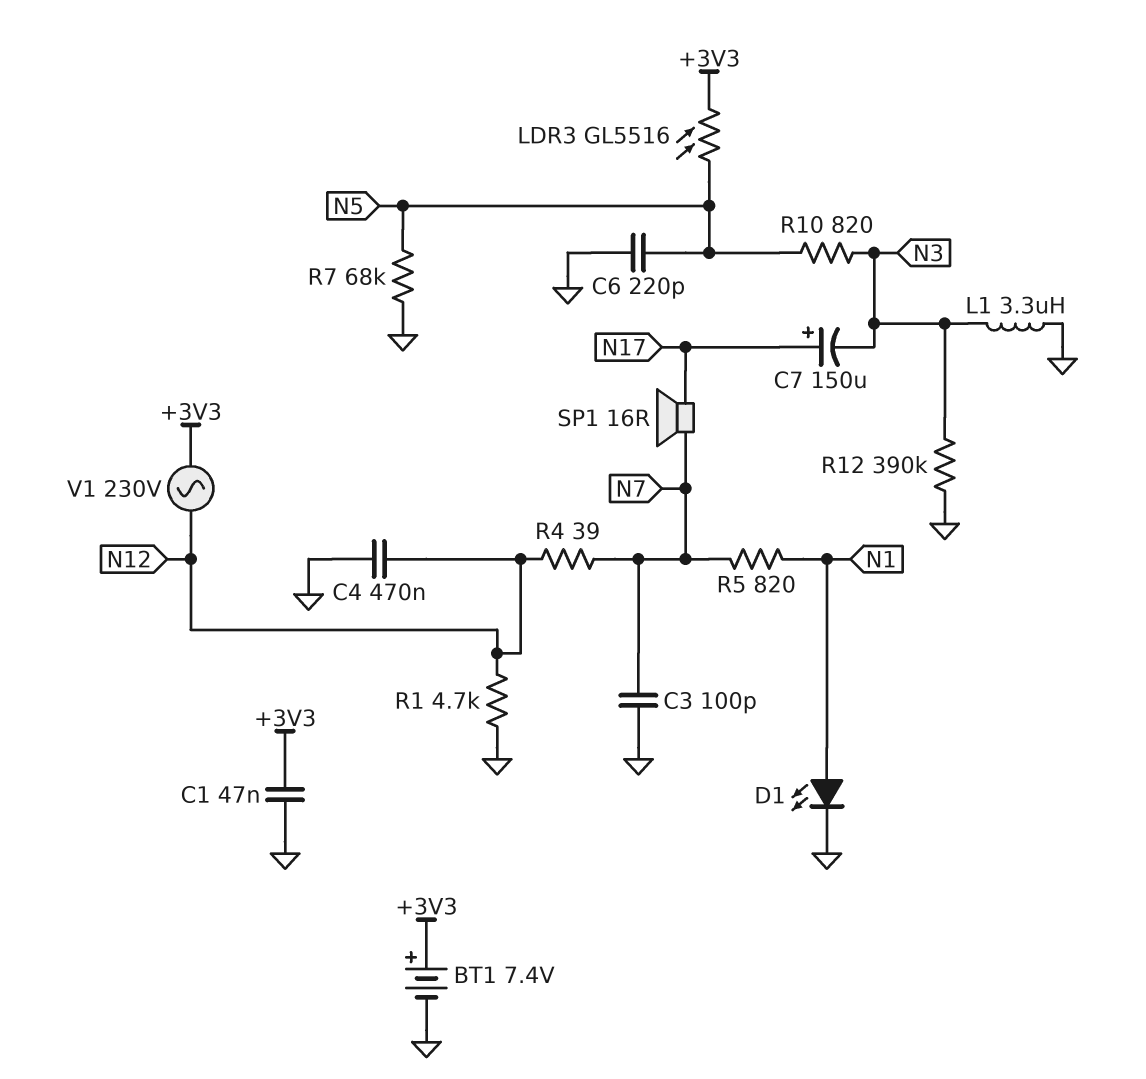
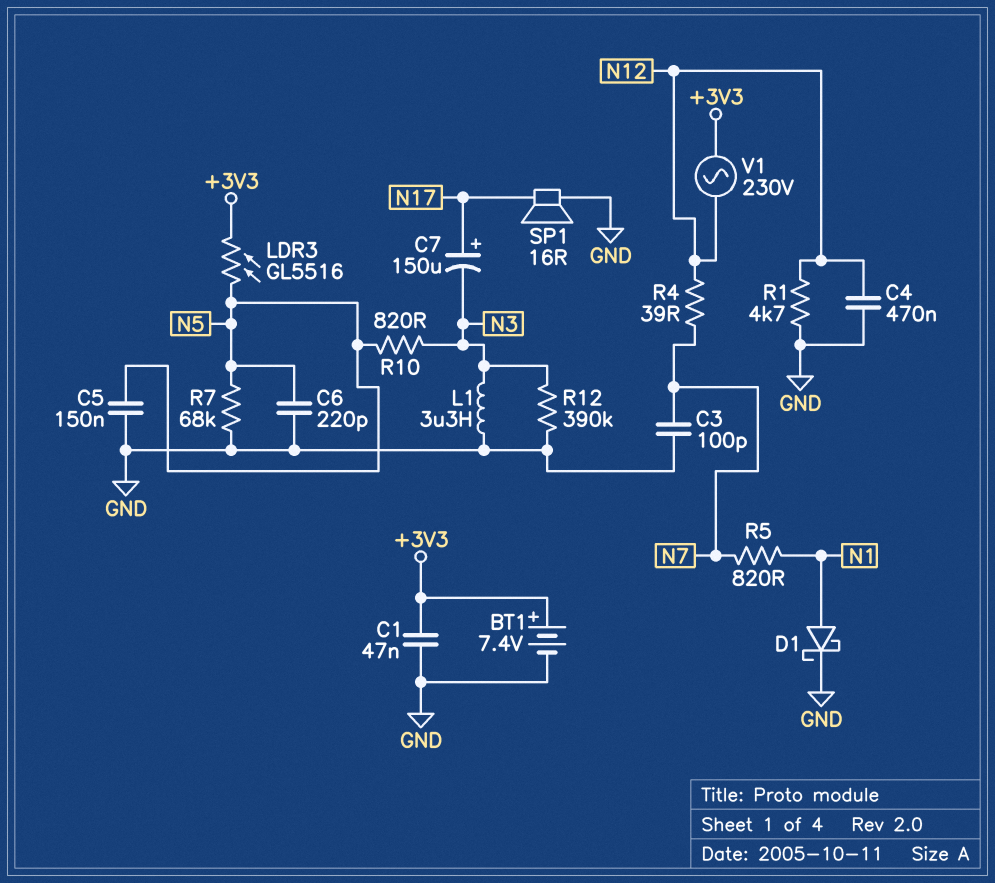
C5: none -> 150nF (GND, N5)
D1: LED (A N1, K GND) -> schottky (A N1, K GND)
SP1: speaker 16R (N7, N17) -> speaker 16R (GND, N17)

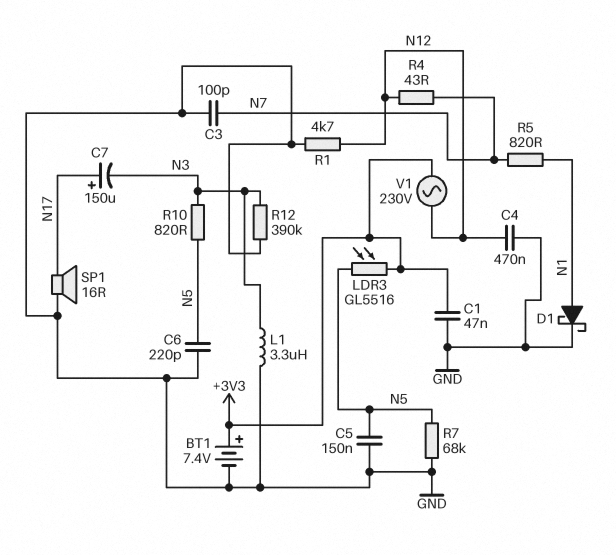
R4: 39 (N7, N12) -> 43 (N7, N12)

